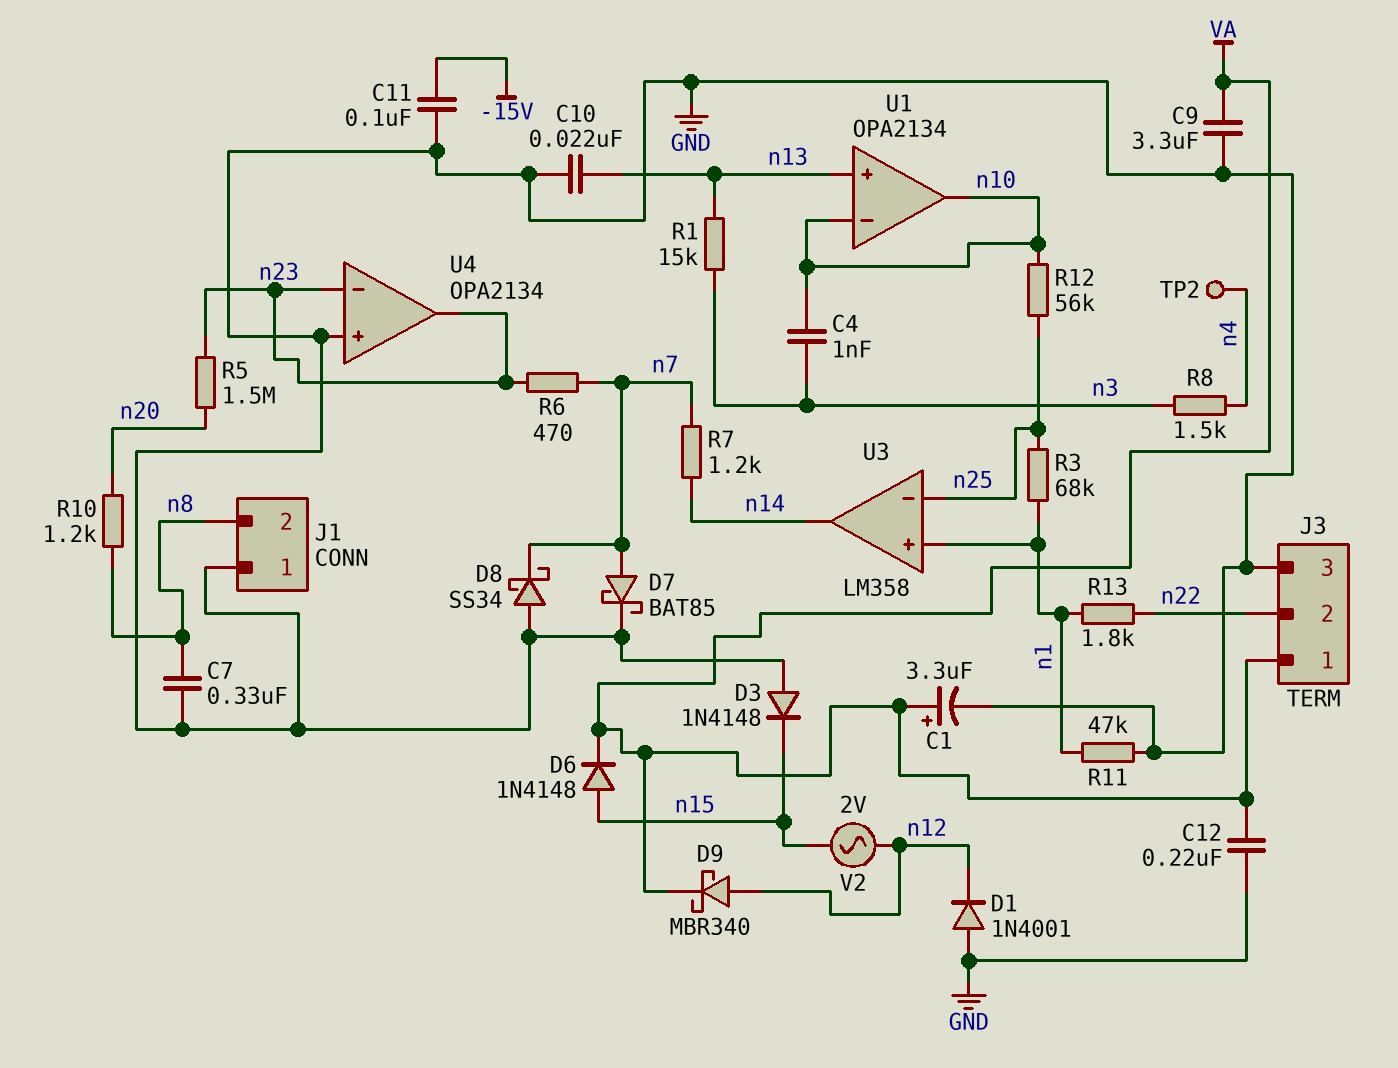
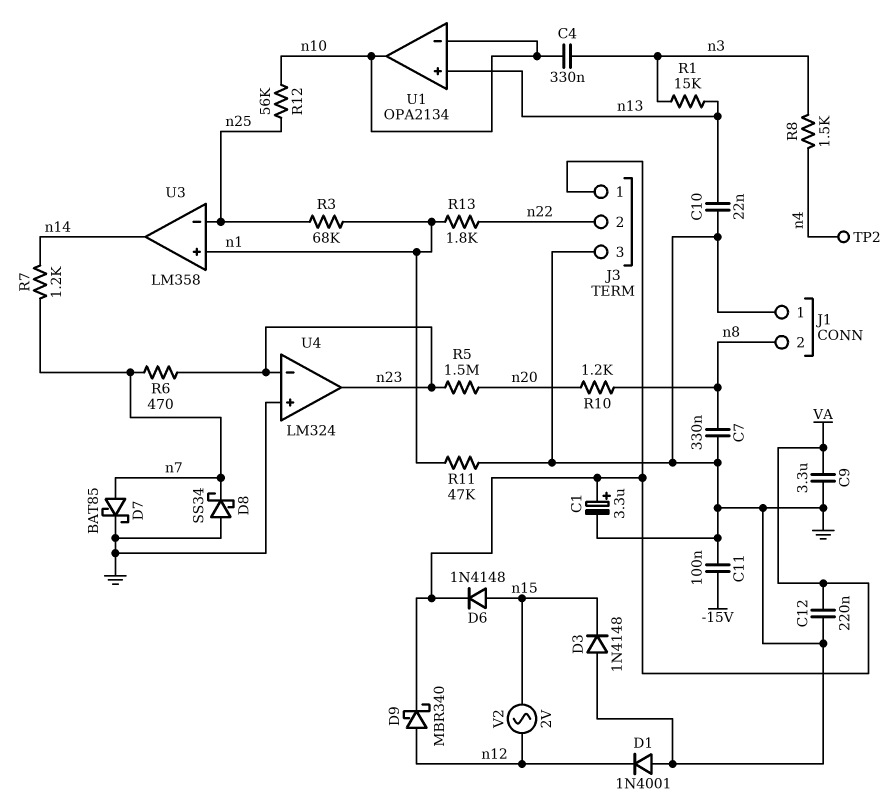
C4: 1nF (n3, n10) -> 330nF (n3, n10)
U4: OPA2134 -> LM324

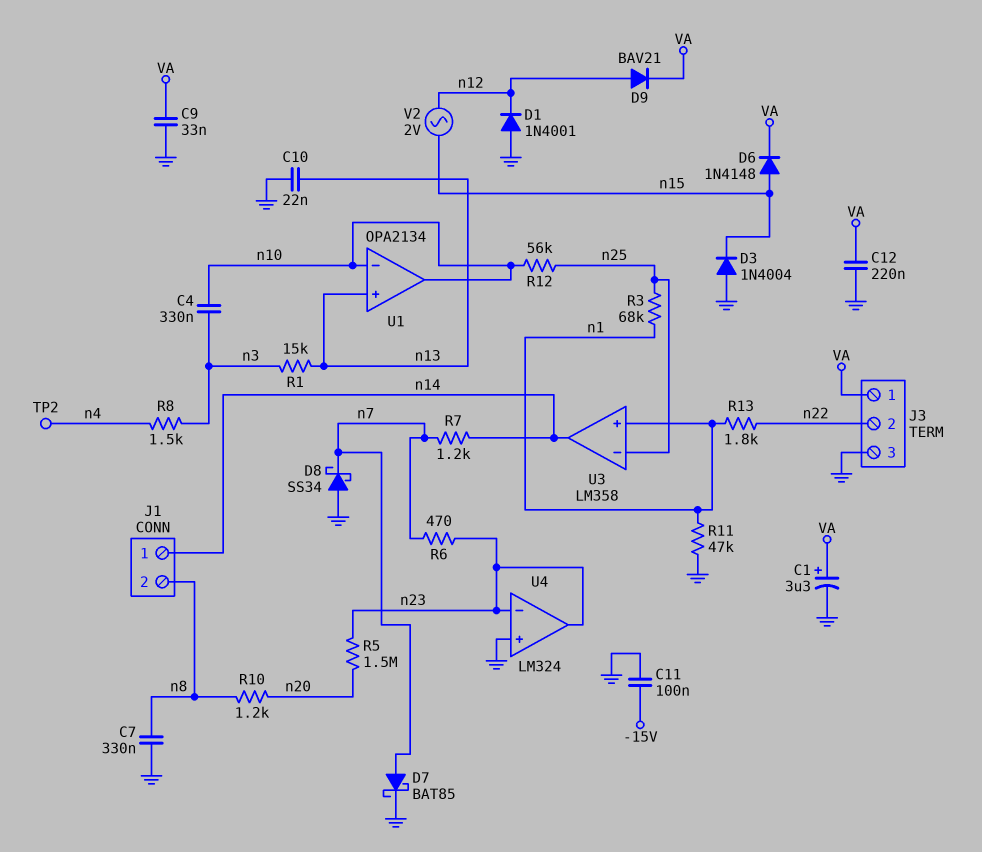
C9: 3.3uF (GND, VA) -> 33nF (GND, VA)
D3: diode 1N4148 (A GND, K n15) -> diode 1N4004 (A GND, K n15)
D9: schottky MBR340 (A n12, K VA) -> diode BAV21 (A n12, K VA)
J1 pin 1: GND -> n14

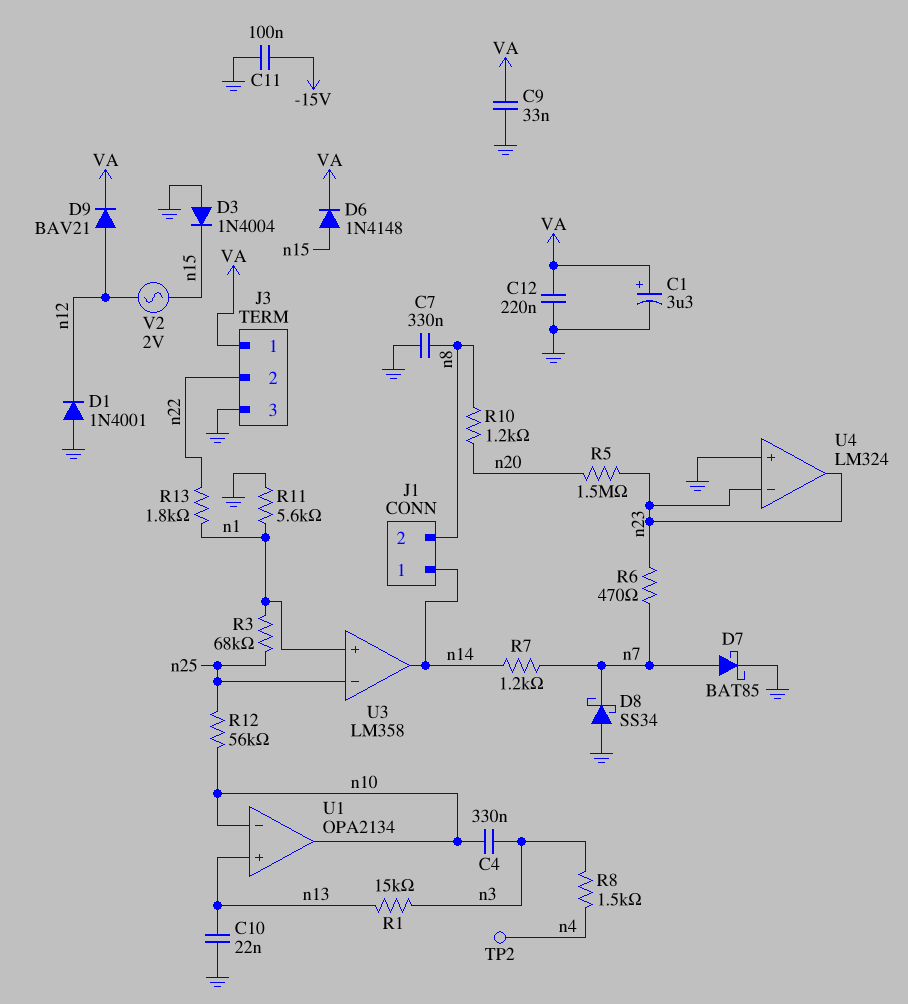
R11: 47k (GND, n1) -> 5.6k (GND, n1)

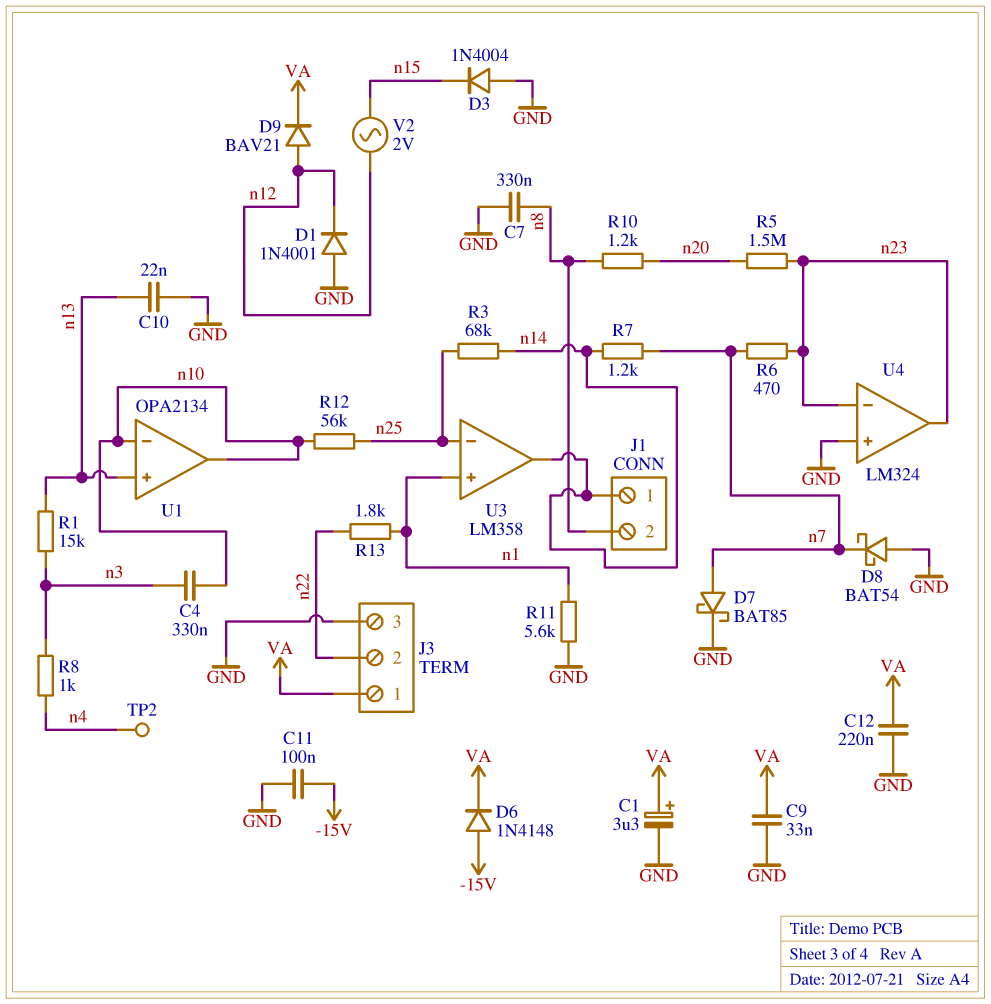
D6: diode 1N4148 (A n15, K VA) -> diode 1N4148 (A -15V, K VA)
D8: schottky SS34 (A GND, K n7) -> schottky BAT54 (A GND, K n7)
R3: 68k (n1, n25) -> 68k (n14, n25)
R8: 1.5k (n3, n4) -> 1k (n3, n4)

